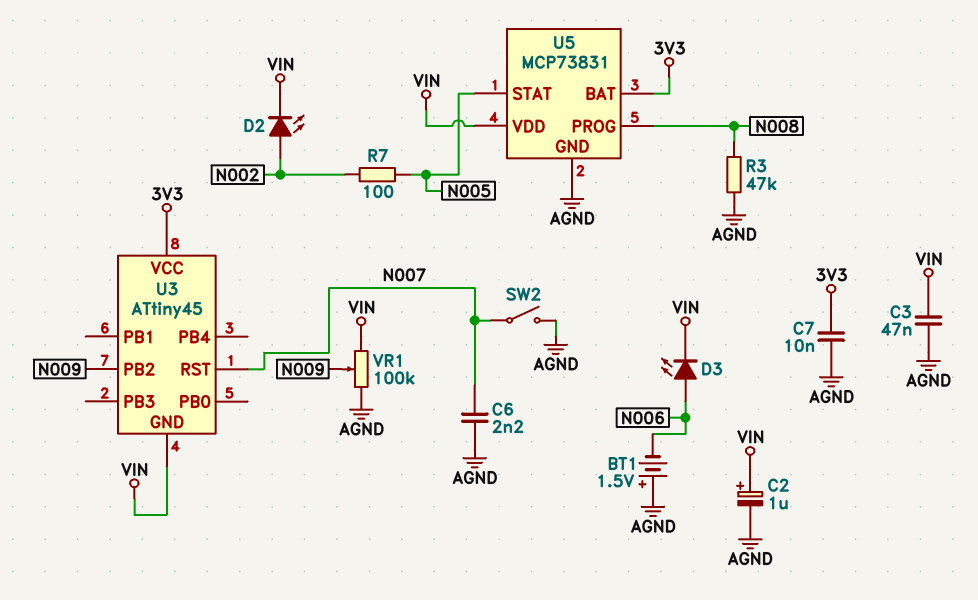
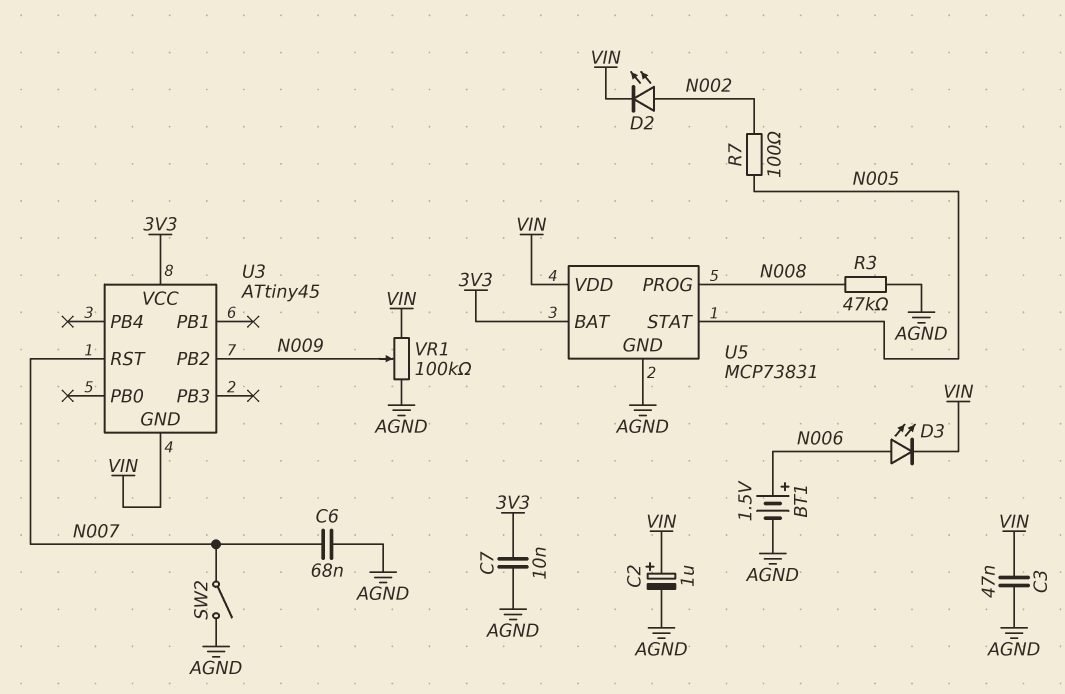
BT1: 1.5V (plus AGND, minus N006) -> 1.5V (plus N006, minus AGND)
C6: 2.2nF (AGND, N007) -> 68nF (AGND, N007)

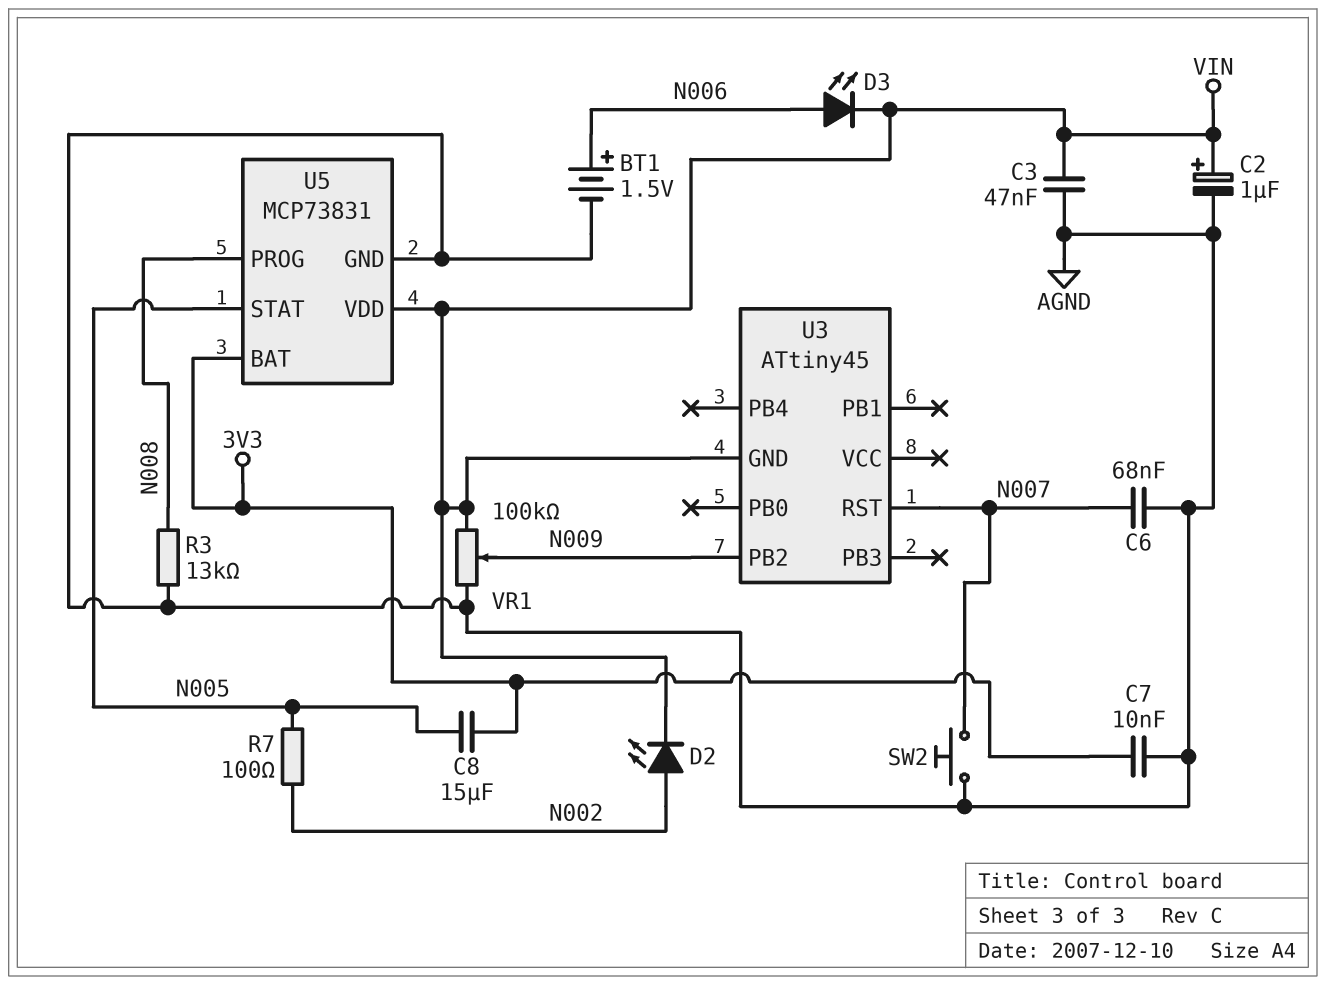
C8: none -> 15uF (3V3, N005)
R3: 47k (AGND, N008) -> 13k (AGND, N008)
SW2: switch (AGND, N007) -> button (AGND, N007)
U3 pin VCC: 3V3 -> none

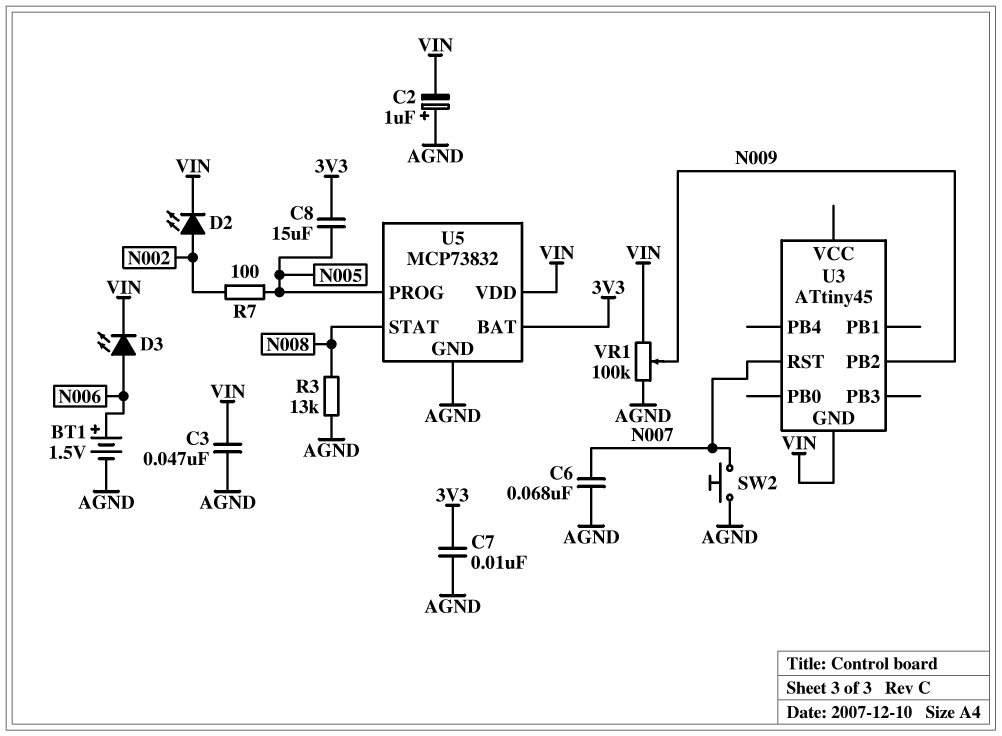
C2: 1uF (plus VIN, minus AGND) -> 1uF (plus AGND, minus VIN)
U5: MCP73831 -> MCP73832
U5 pin PROG: N008 -> N005
U5 pin STAT: N005 -> N008

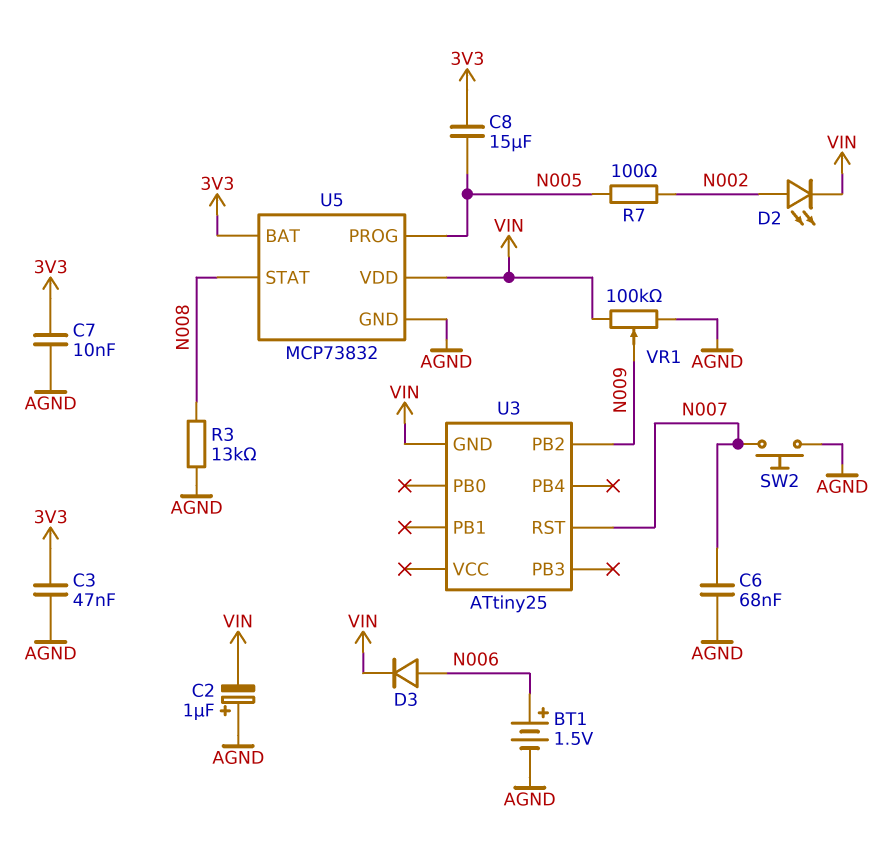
C3: 47nF (AGND, VIN) -> 47nF (3V3, AGND)
D3: LED (A N006, K VIN) -> diode (A N006, K VIN)
U3: ATtiny45 -> ATtiny25

